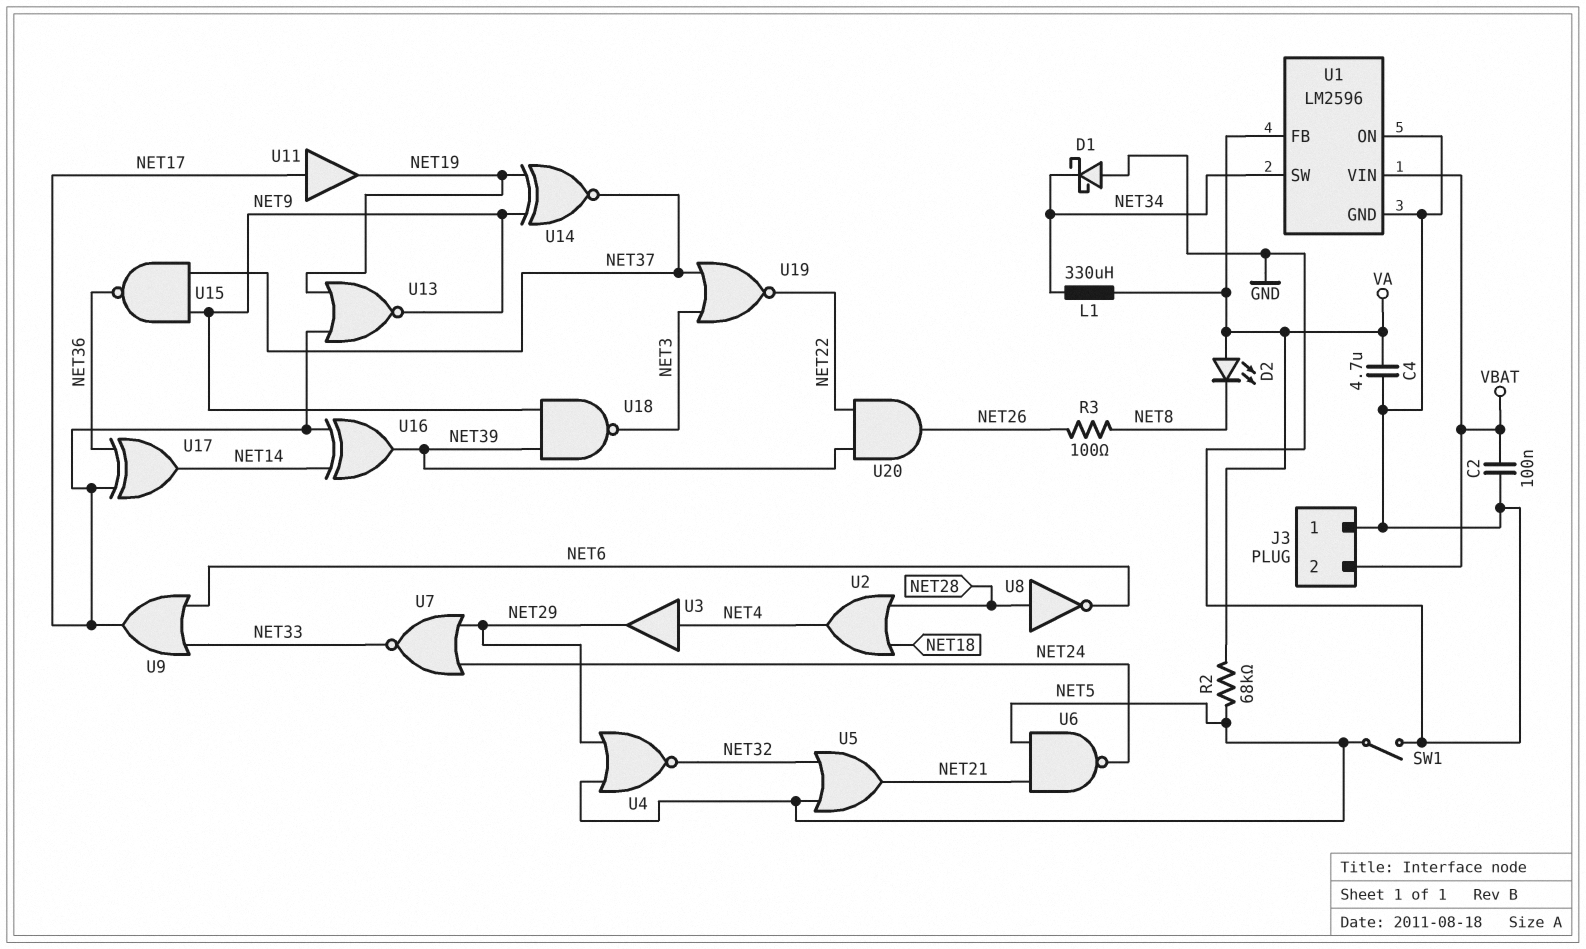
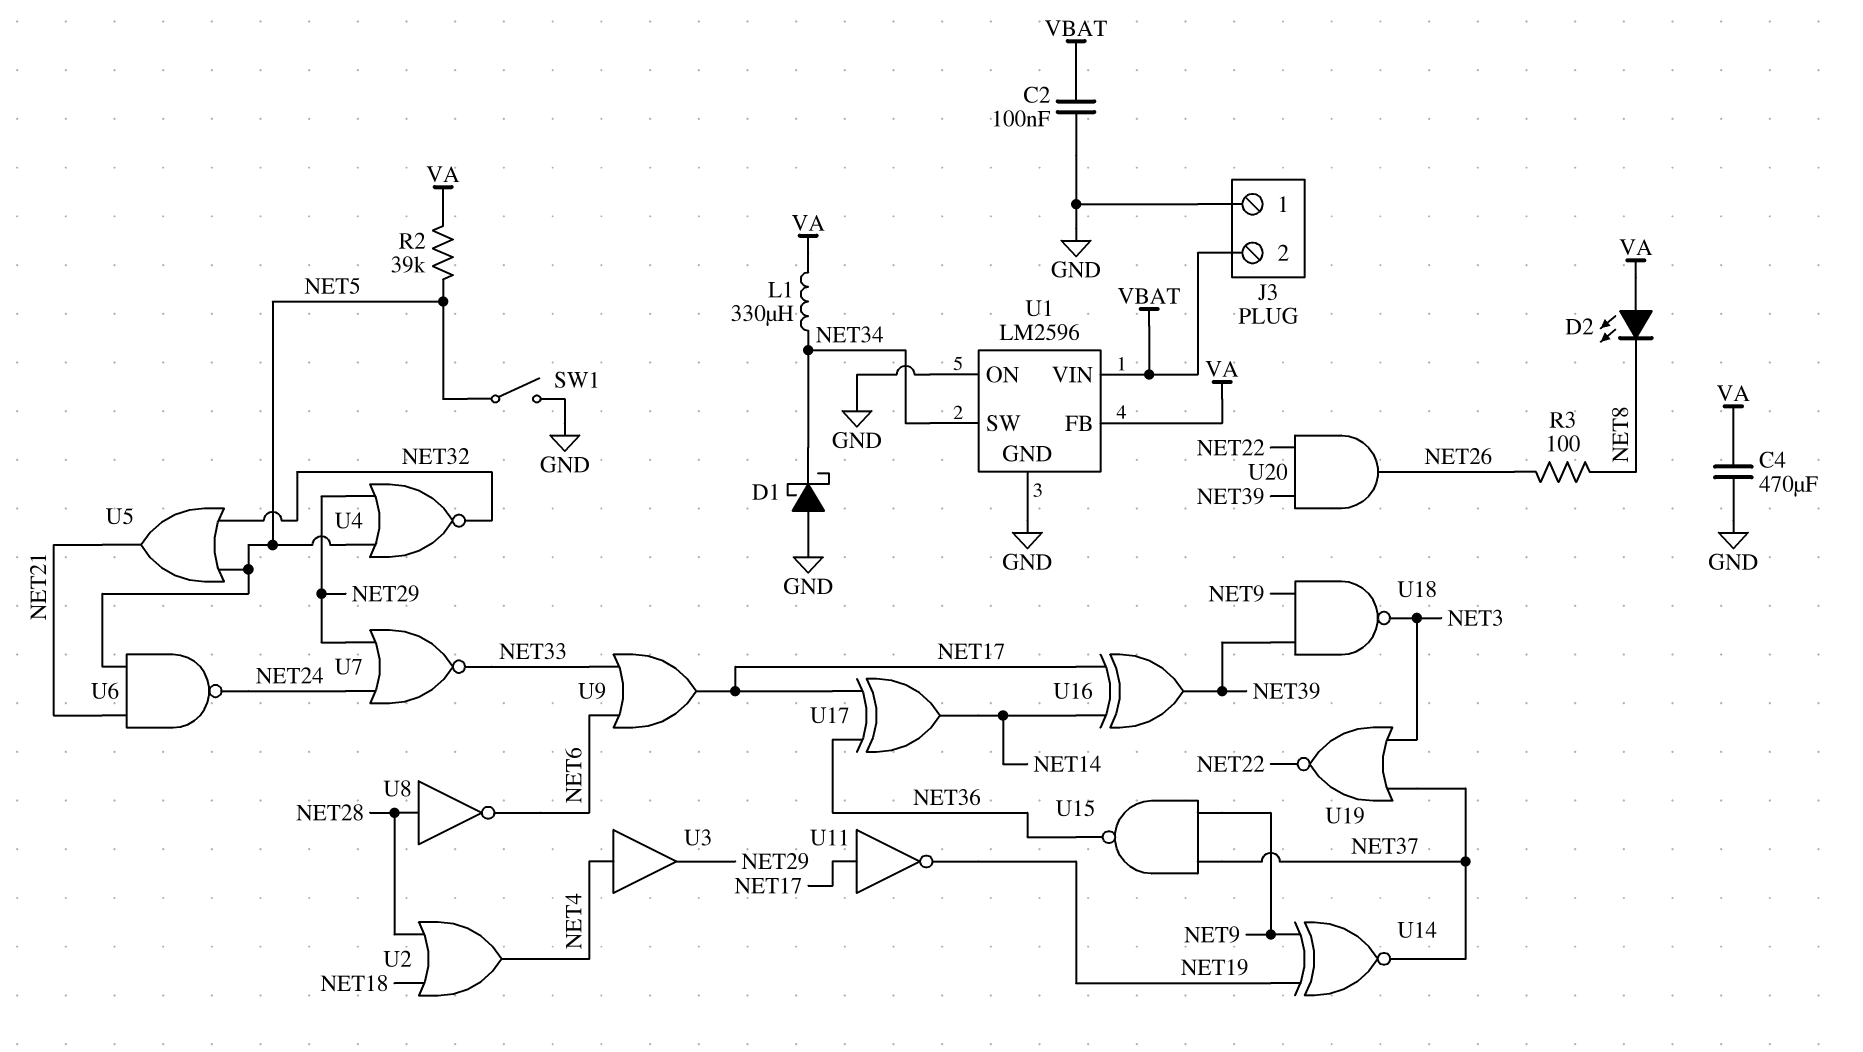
C4: 4.7uF (GND, VA) -> 470uF (GND, VA)
R2: 68k (NET5, VA) -> 39k (NET5, VA)
U11: buffer (in NET17, out NET19) -> NOT (in NET17, out NET19)
U13: NOR (in NET17, in NET19, out NET9) -> none

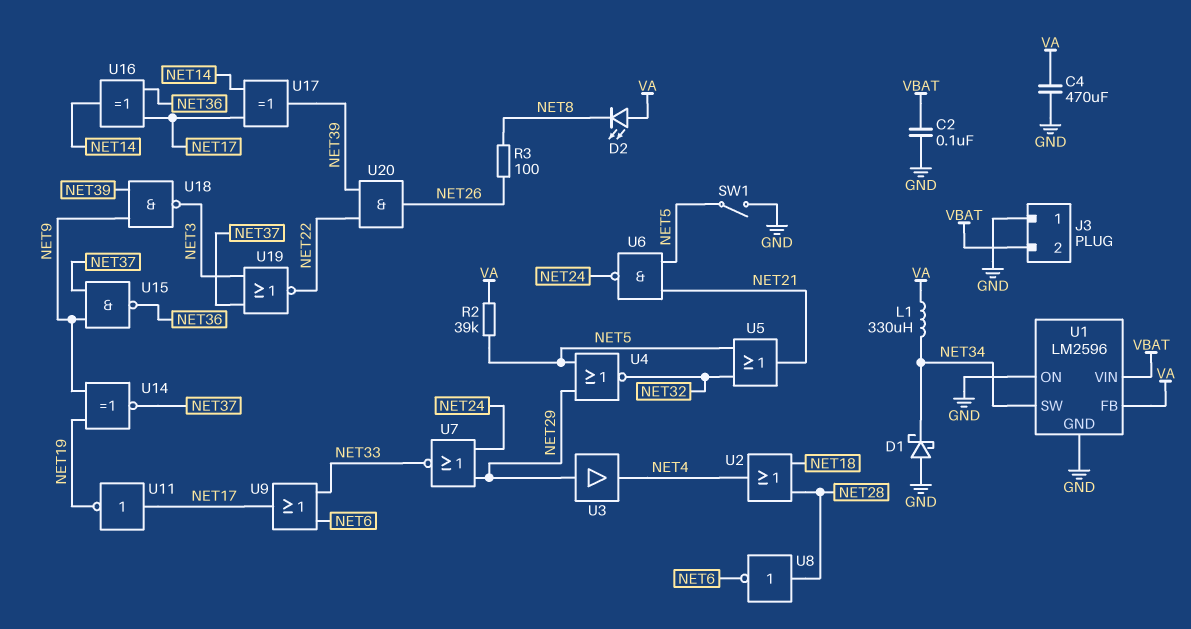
U3: buffer (in NET4, out NET29) -> buffer (in NET29, out NET4)
U16: XOR (in NET14, in NET17, out NET39) -> XOR (in NET17, in NET36, out NET14)
U17: XOR (in NET17, in NET36, out NET14) -> XOR (in NET14, in NET17, out NET39)

